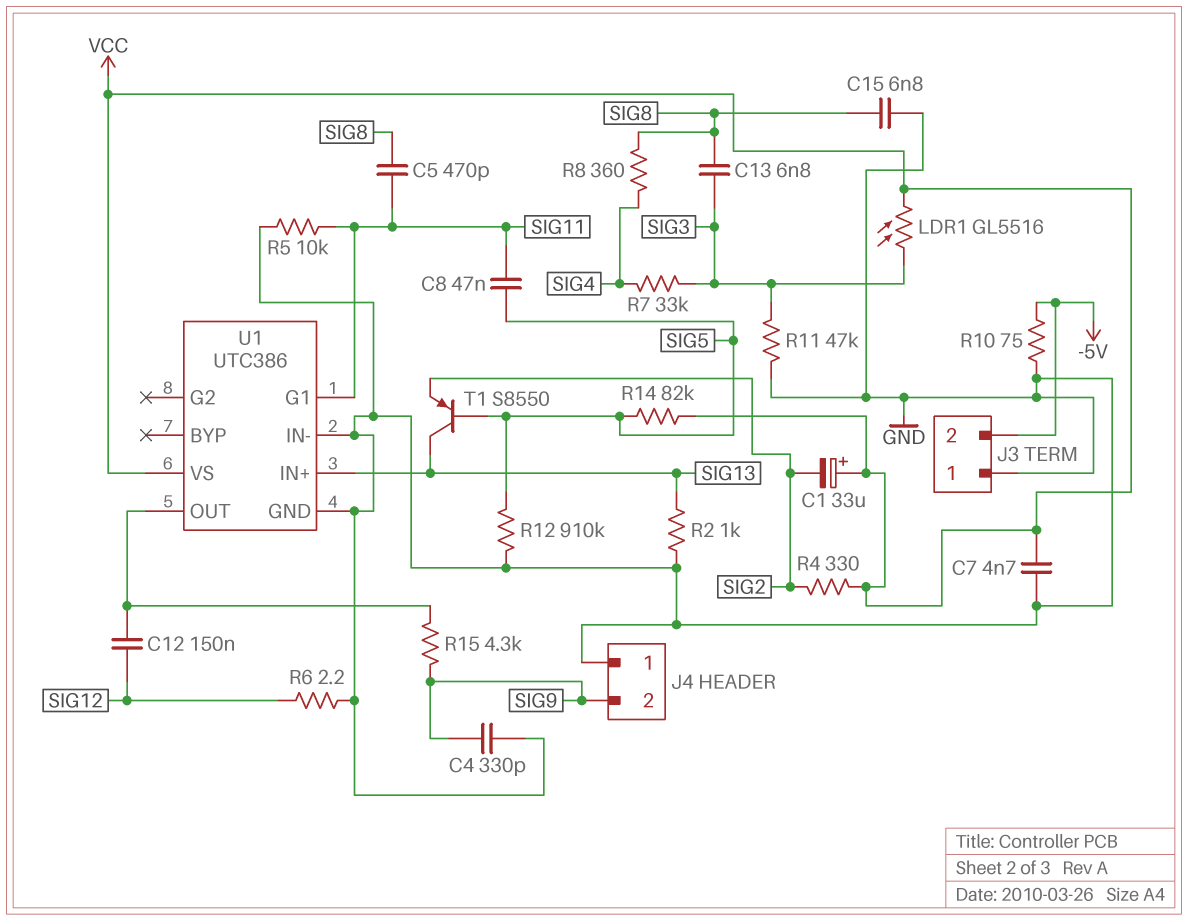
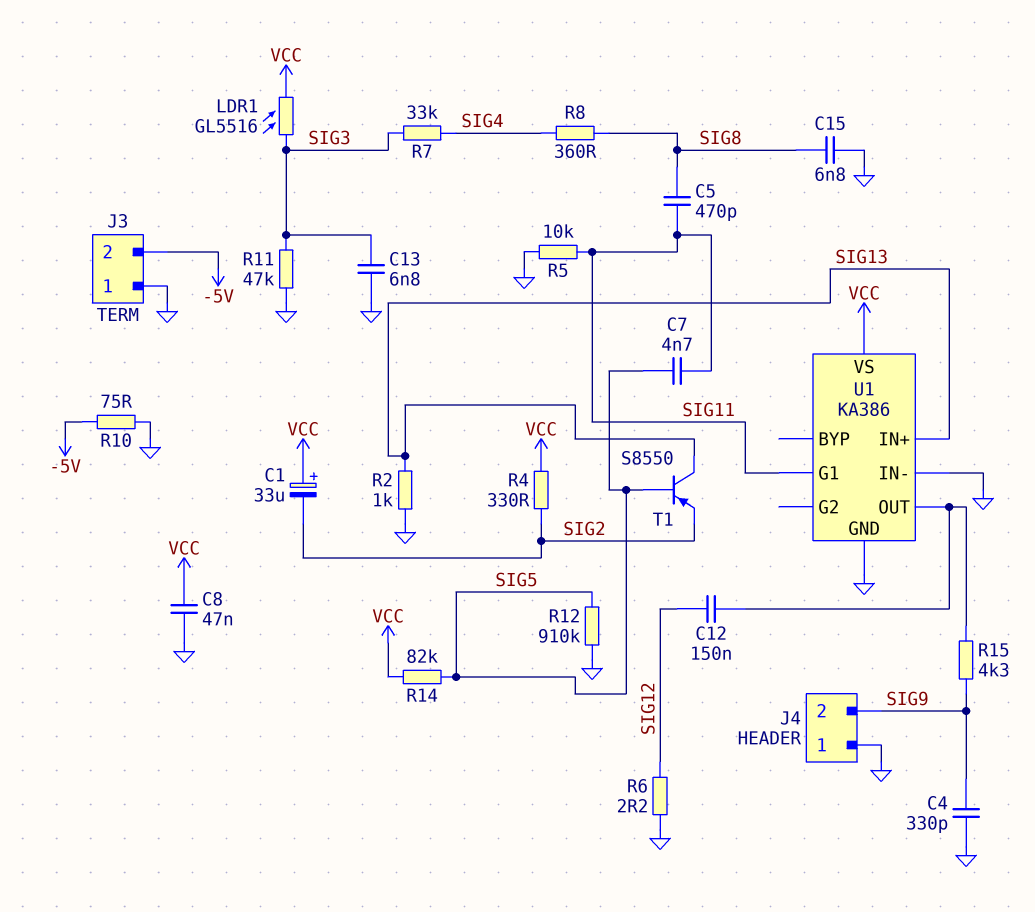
C7: 4.7nF (GND, VCC) -> 4.7nF (SIG5, SIG11)
C8: 47nF (SIG5, SIG11) -> 47nF (GND, VCC)
C13: 6.8nF (SIG3, SIG8) -> 6.8nF (GND, SIG3)
U1: UTC386 -> KA386

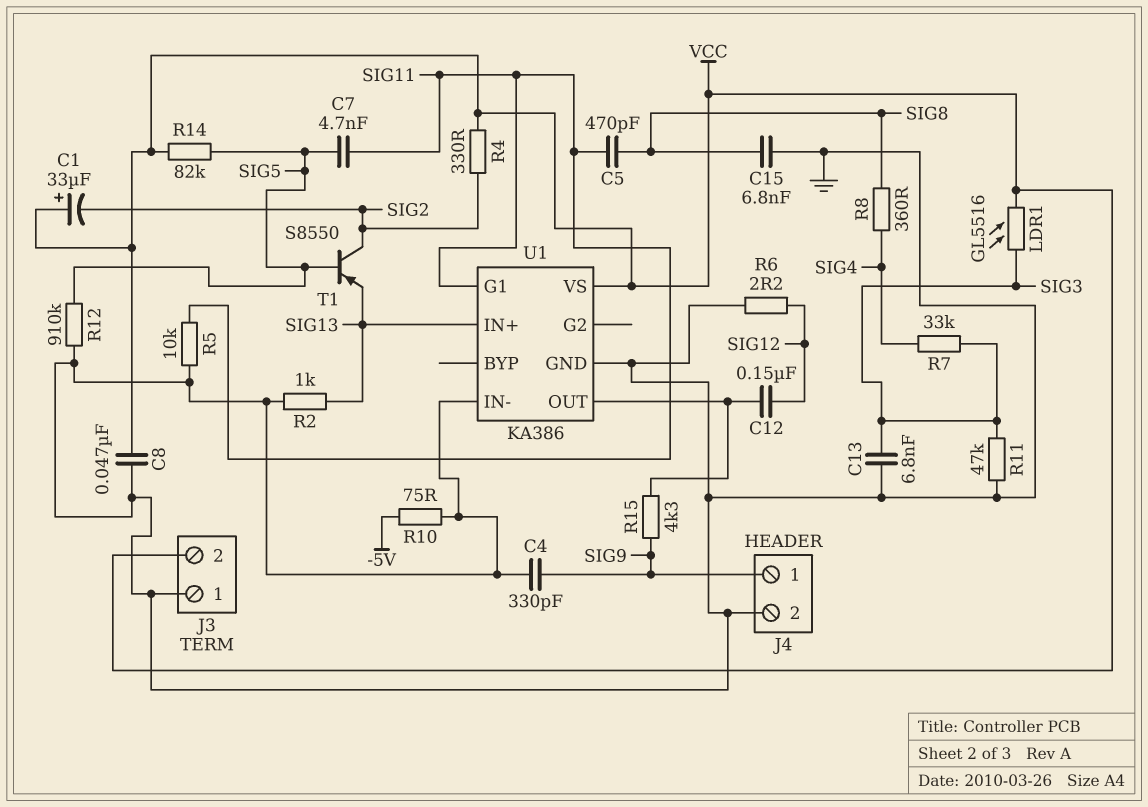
J3 pin 2: -5V -> VCC
J4 pin 1: GND -> SIG9
J4 pin 2: SIG9 -> GND
T1: PNP S8550 (B SIG5, C SIG13, E SIG2) -> PNP S8550 (B SIG5, C SIG2, E SIG13)

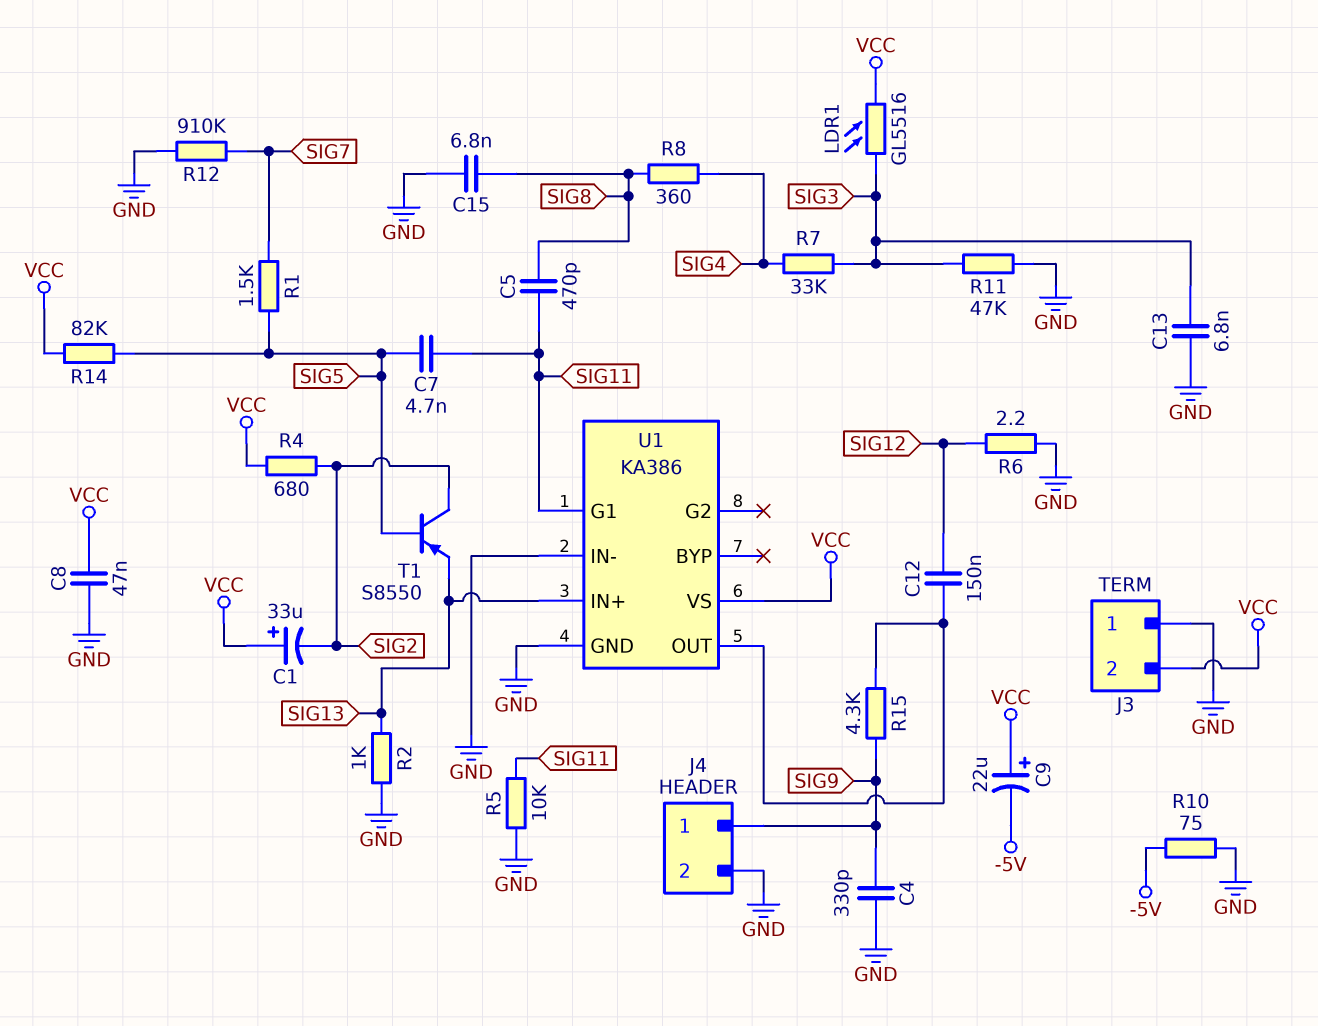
C9: none -> 22uF (plus VCC, minus -5V)
R1: none -> 1.5k (SIG5, SIG7)
R4: 330 (SIG2, VCC) -> 680 (SIG2, VCC)
R12: 910k (GND, SIG5) -> 910k (GND, SIG7)

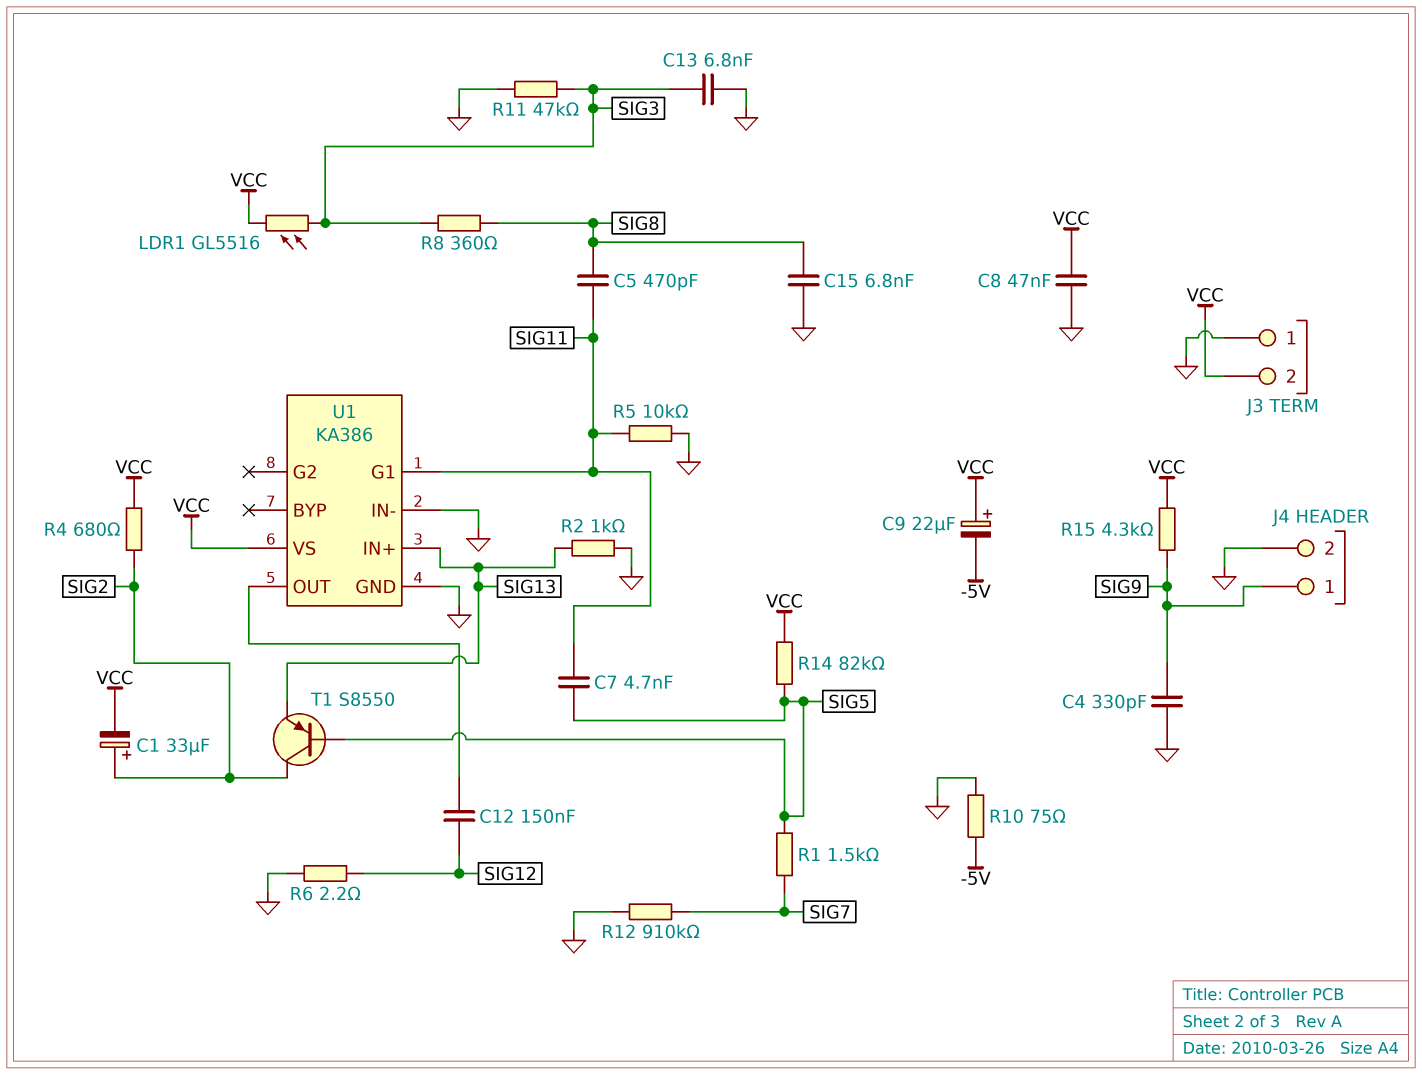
C1: 33uF (plus VCC, minus SIG2) -> 33uF (plus SIG2, minus VCC)
R7: 33k (SIG3, SIG4) -> none
R8: 360 (SIG4, SIG8) -> 360 (SIG3, SIG8)
R15: 4.3k (SIG9, U1/OUT) -> 4.3k (SIG9, VCC)

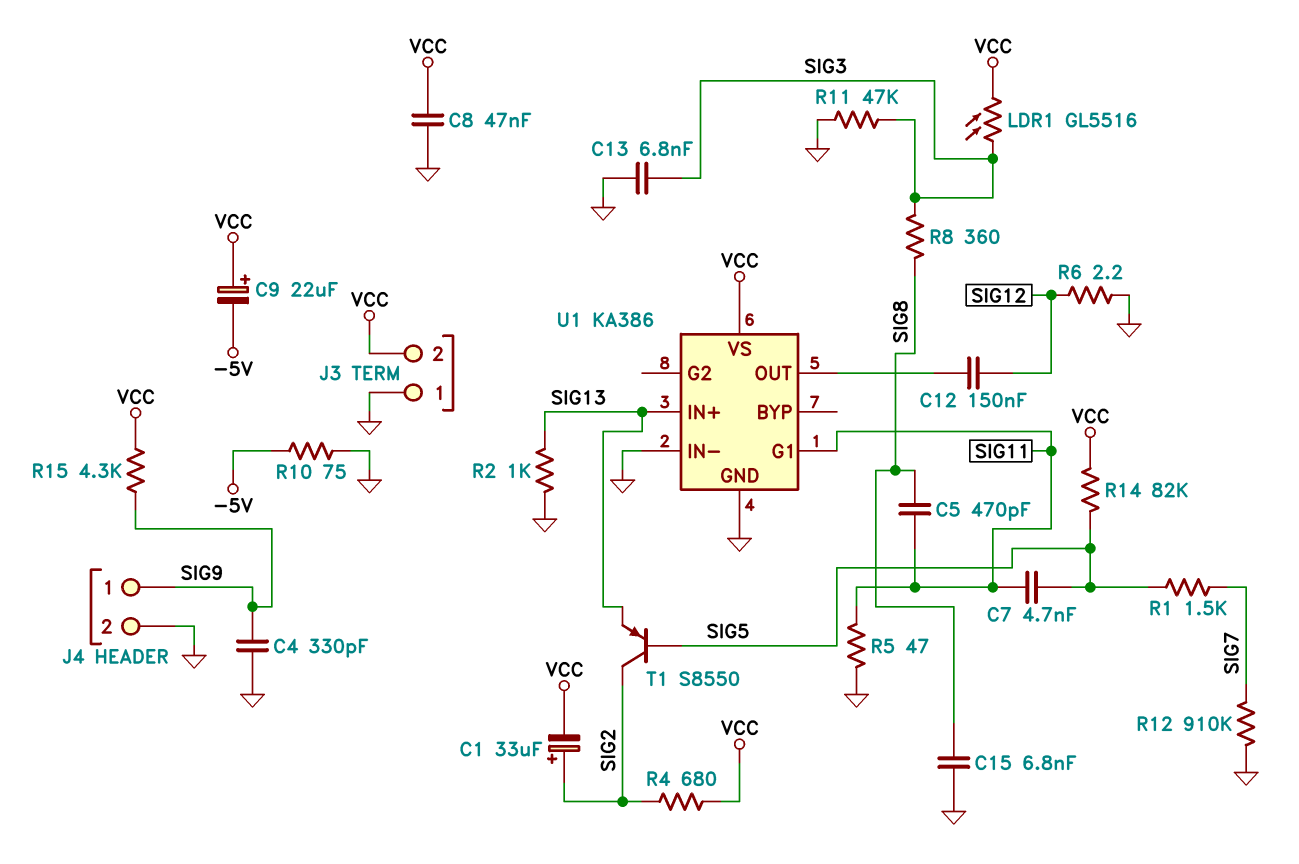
R5: 10k (GND, SIG11) -> 47 (GND, SIG11)

